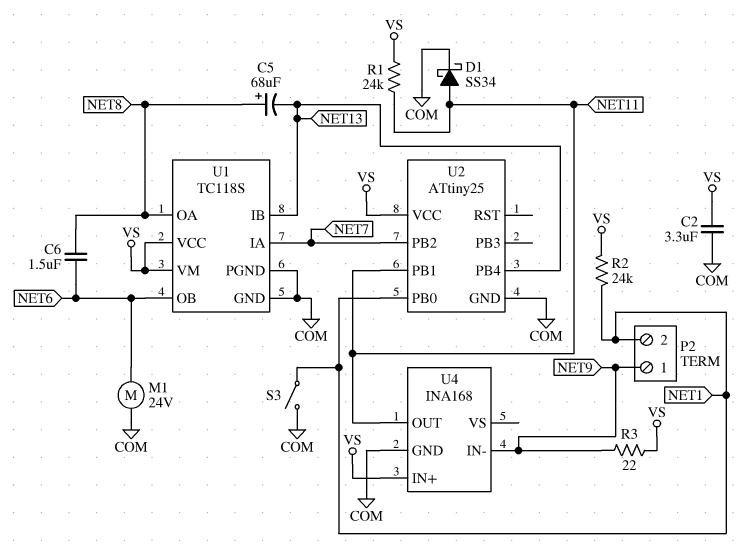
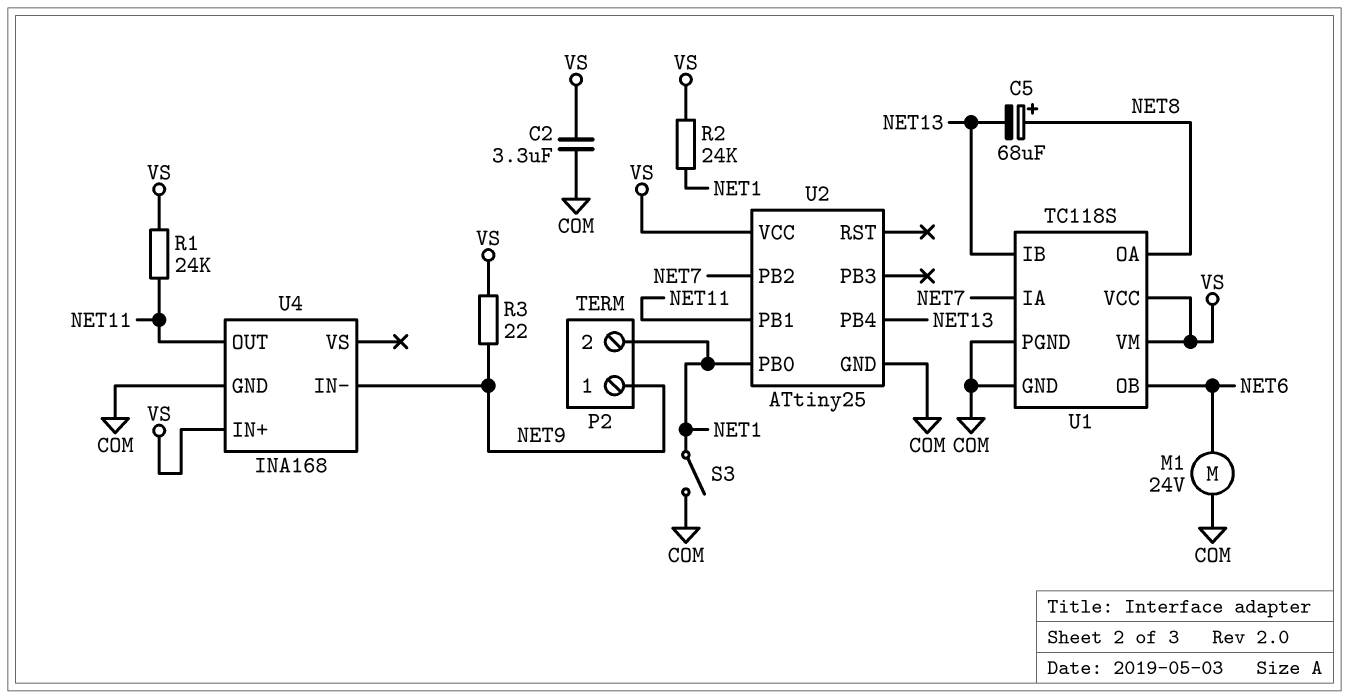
C6: 1.5uF (NET6, NET8) -> none
D1: schottky SS34 (A NET11, K COM) -> none

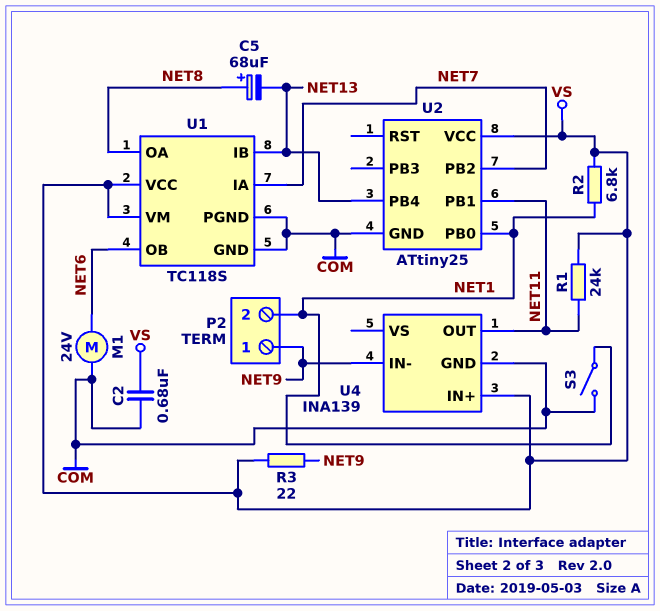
C2: 3.3uF (COM, VS) -> 680nF (COM, VS)
R2: 24k (NET1, VS) -> 6.8k (NET1, VS)
U4: INA168 -> INA139

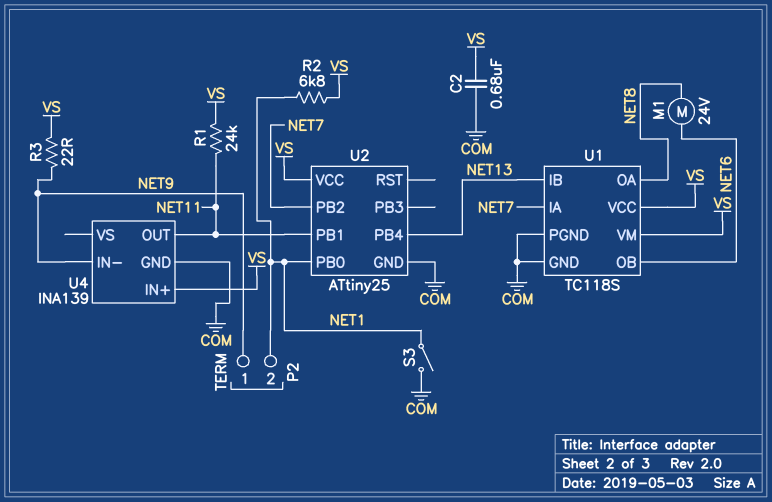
C5: 68uF (plus NET8, minus NET13) -> none
M1: motor 24V (COM, NET6) -> motor 24V (NET6, NET8)

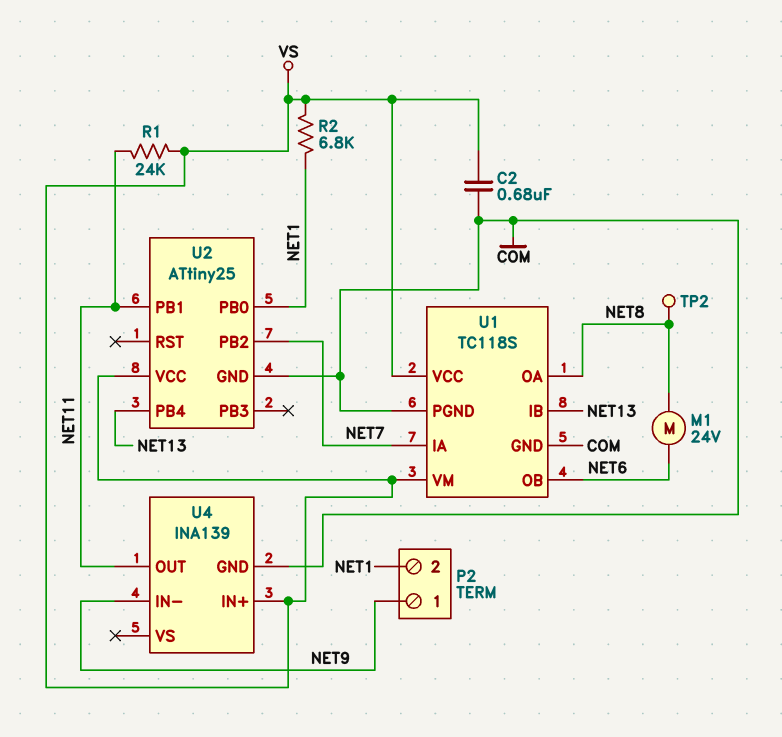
R3: 22 (NET9, VS) -> none
S3: switch (COM, NET1) -> none
TP2: none -> test point (NET8)

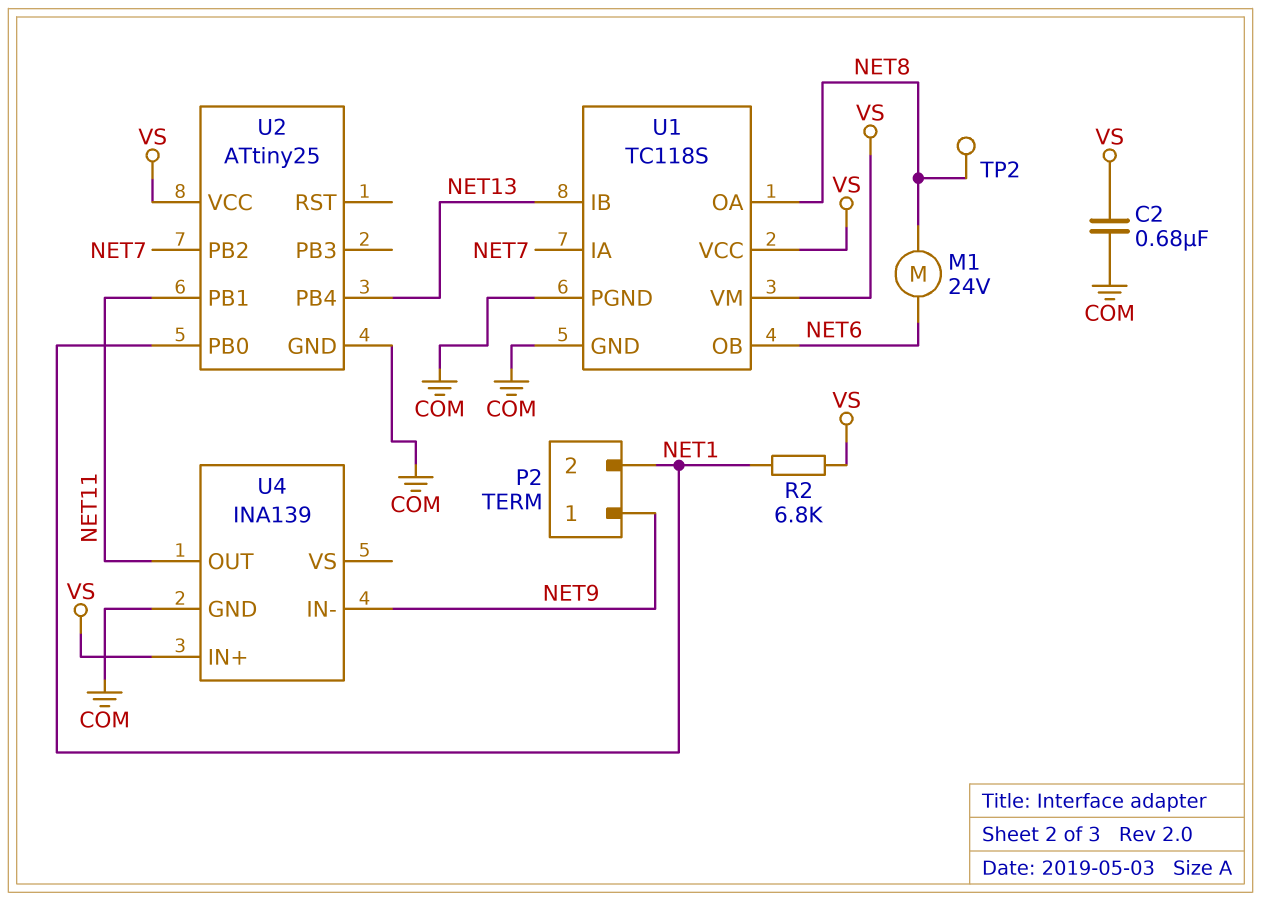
R1: 24k (NET11, VS) -> none

